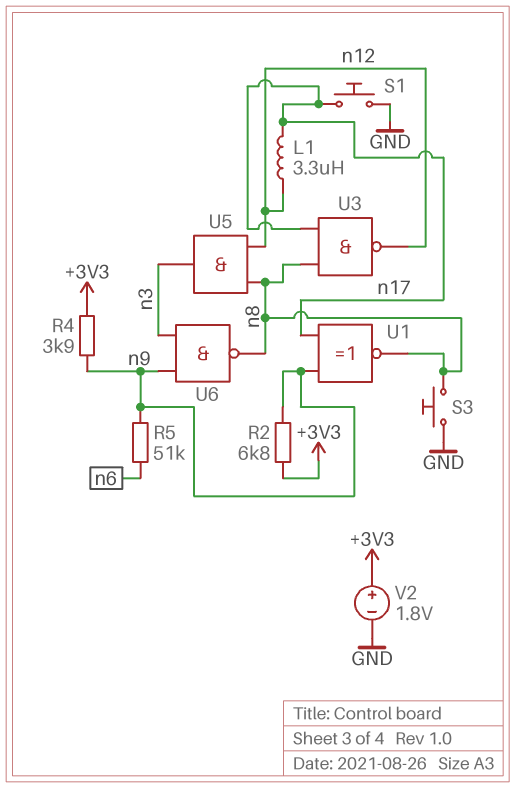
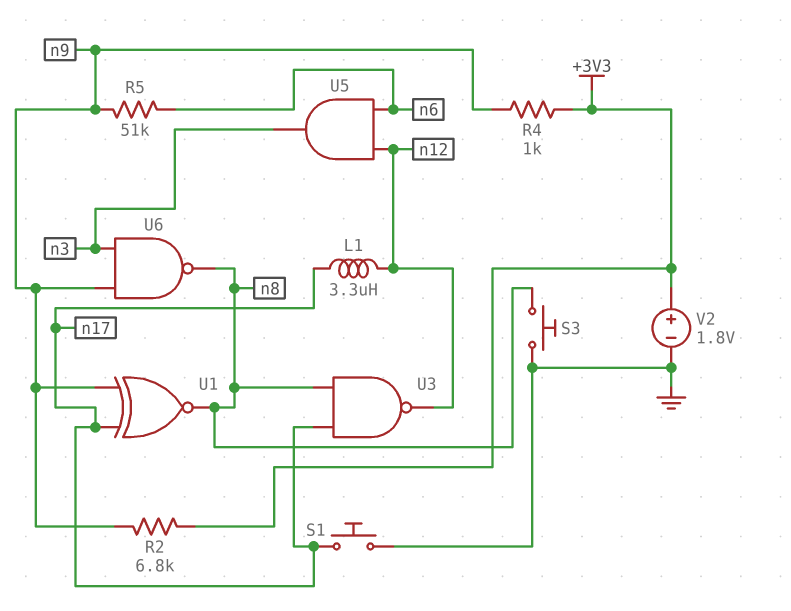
R4: 3.9k (+3V3, n9) -> 1k (+3V3, n9)
U5: AND (in n8, in n12, out n3) -> AND (in n6, in n12, out n3)

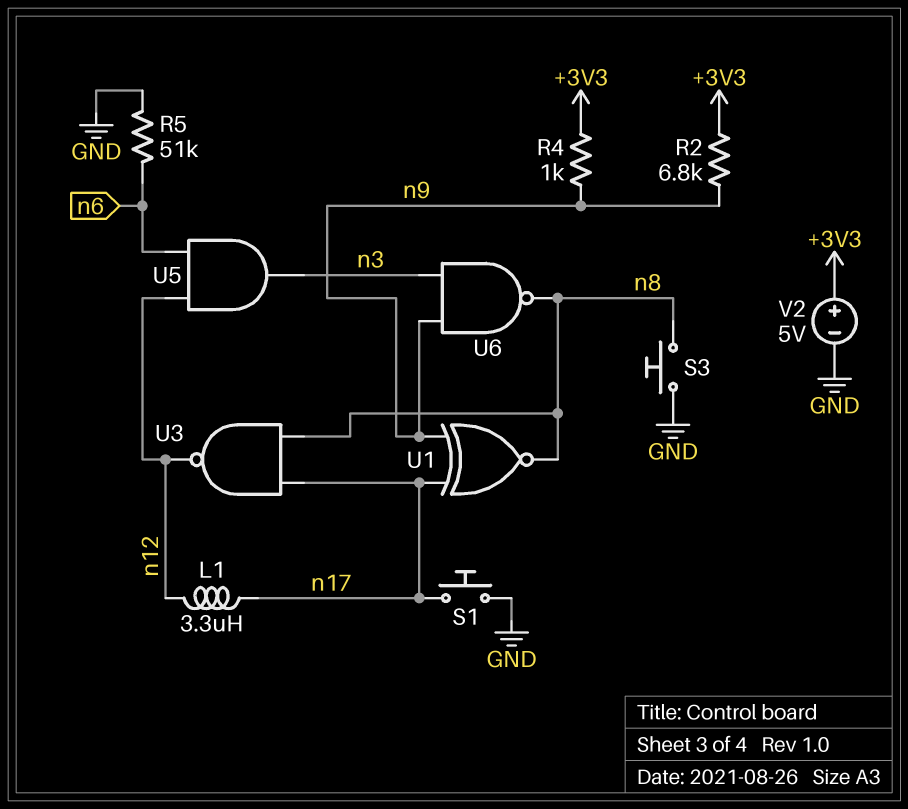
R5: 51k (n6, n9) -> 51k (GND, n6)
V2: 1.8V (plus +3V3, minus GND) -> 5V (plus +3V3, minus GND)

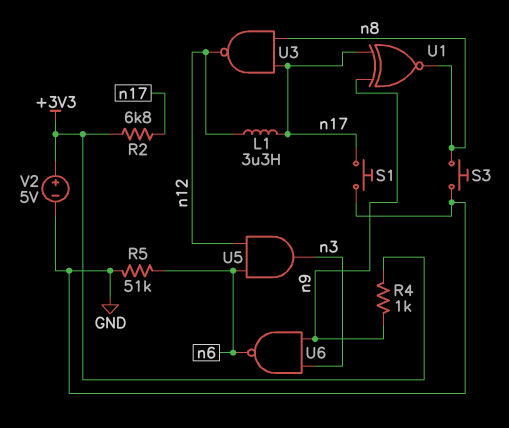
R2: 6.8k (+3V3, n9) -> 6.8k (+3V3, n17)
U6: NAND (in n3, in n9, out n8) -> NAND (in n3, in n9, out n6)

